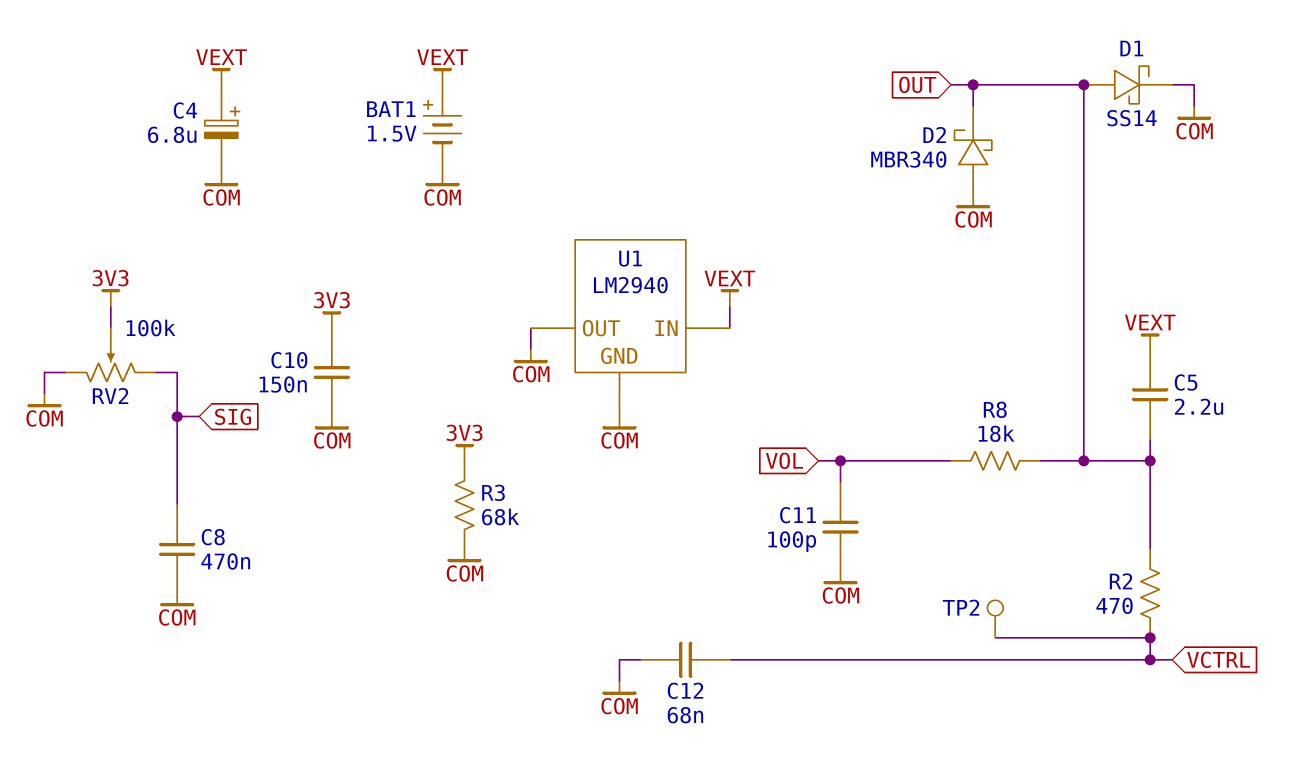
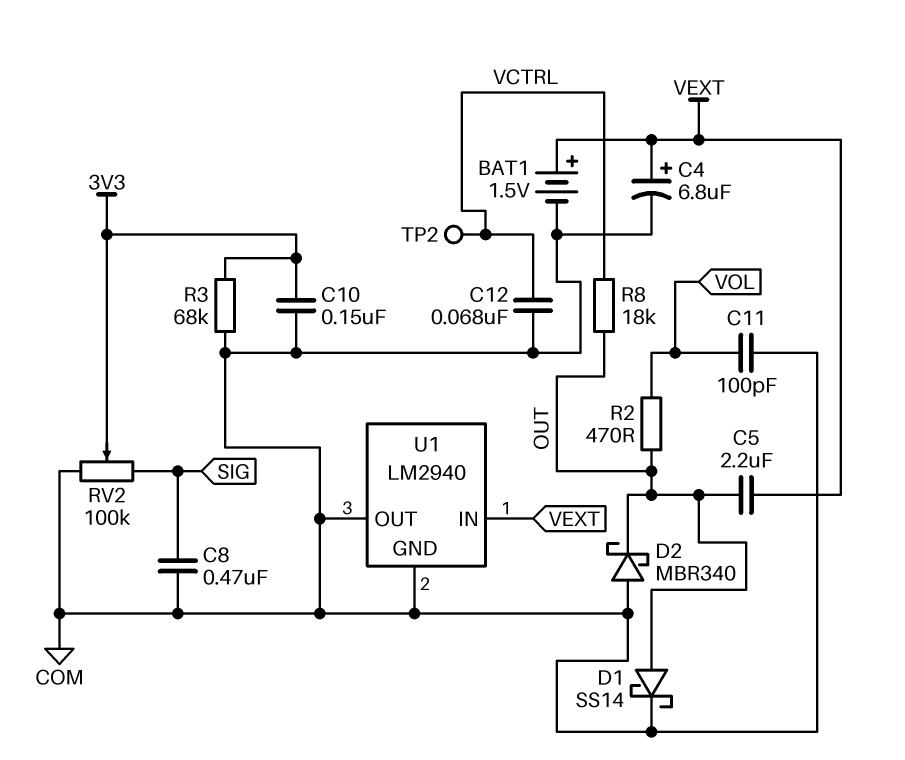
R2: 470 (OUT, VCTRL) -> 470 (OUT, VOL)
R8: 18k (OUT, VOL) -> 18k (OUT, VCTRL)

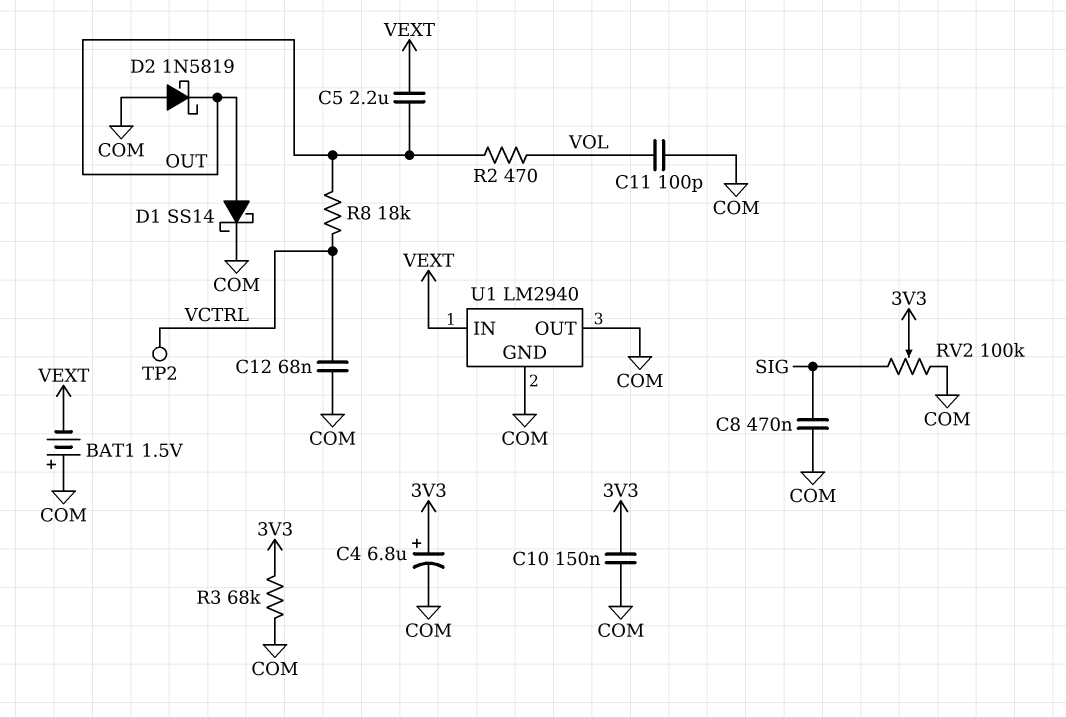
BAT1: 1.5V (plus VEXT, minus COM) -> 1.5V (plus COM, minus VEXT)
C4: 6.8uF (plus VEXT, minus COM) -> 6.8uF (plus 3V3, minus COM)
D2: schottky MBR340 (A COM, K OUT) -> schottky 1N5819 (A COM, K OUT)

